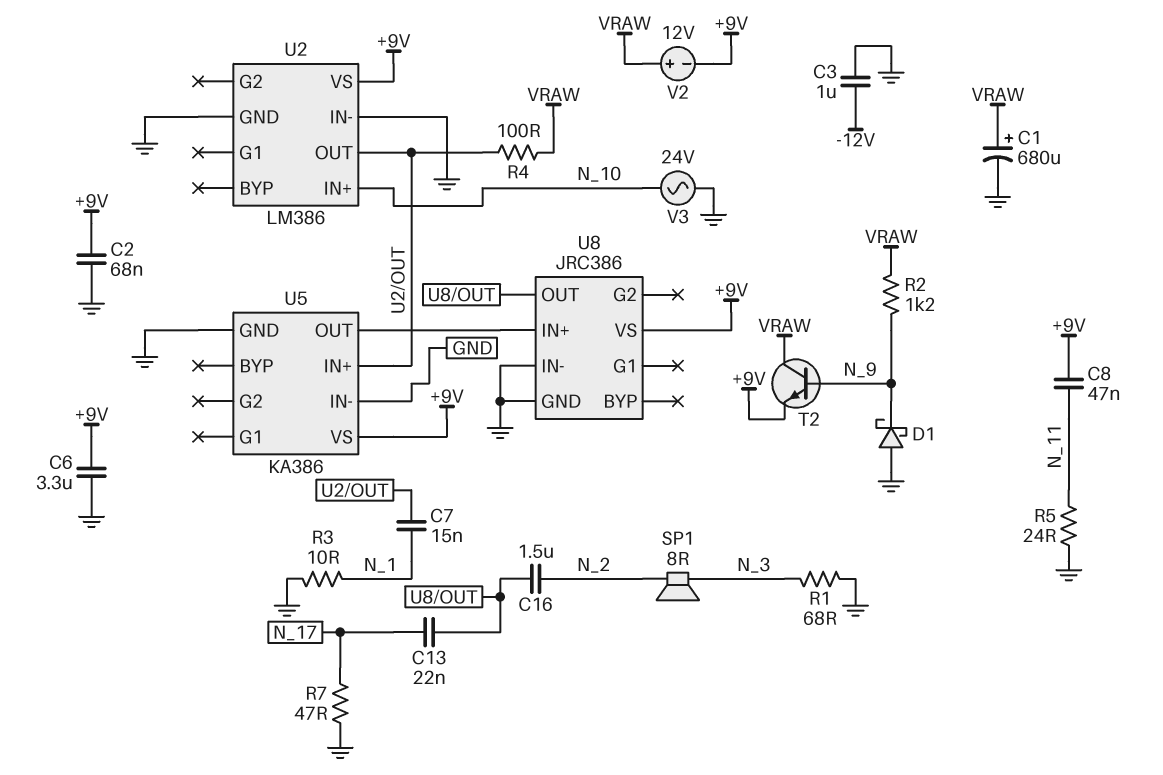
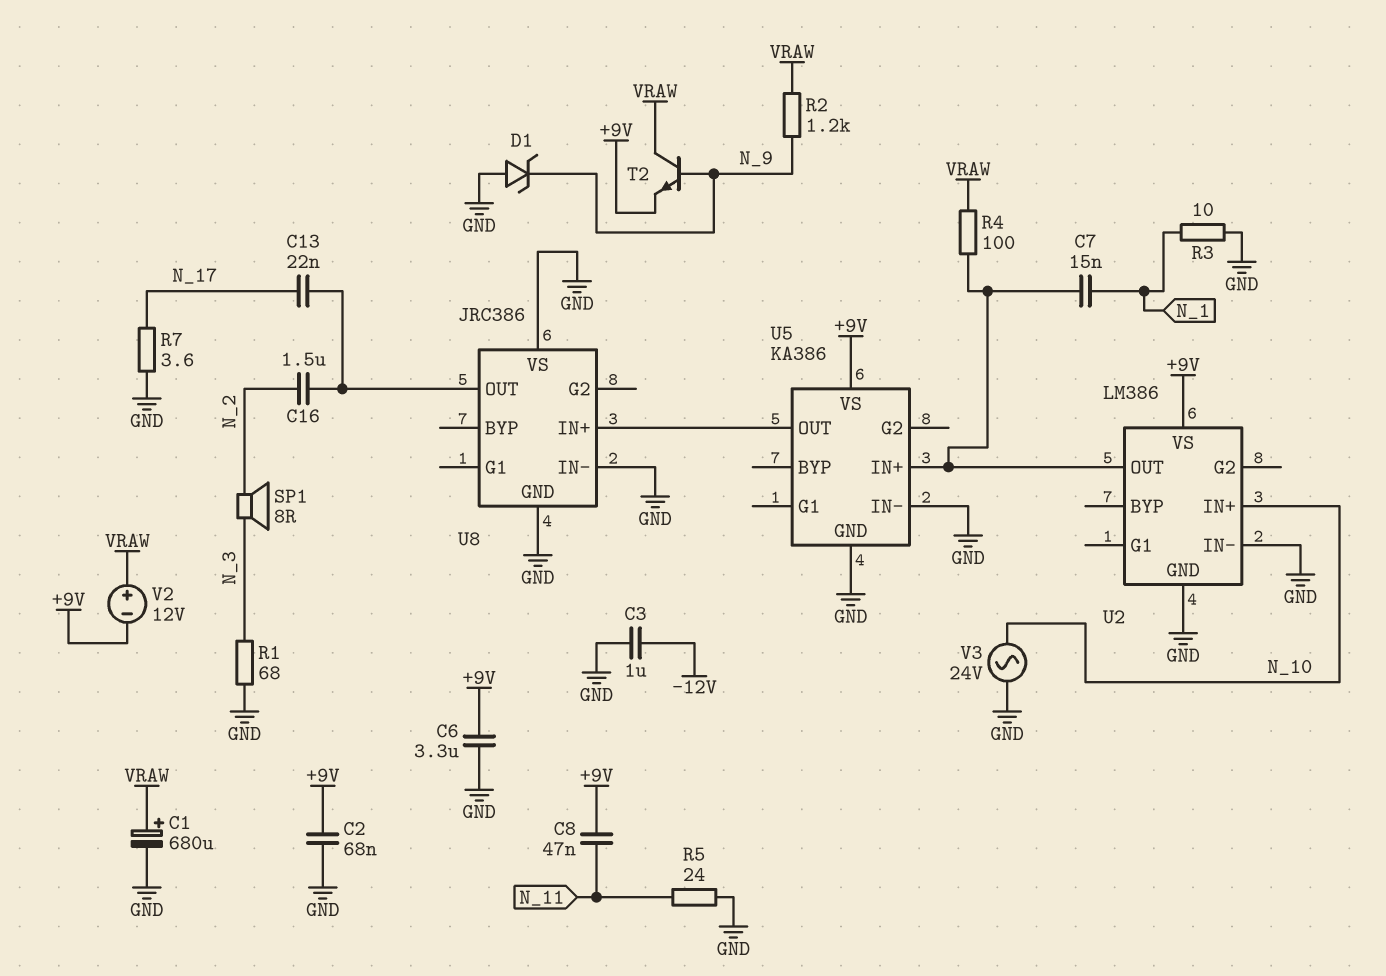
D1: schottky (A GND, K N_9) -> zener (A GND, K N_9)
R7: 47 (GND, N_17) -> 3.6 (GND, N_17)
U8 pin VS: +9V -> GND

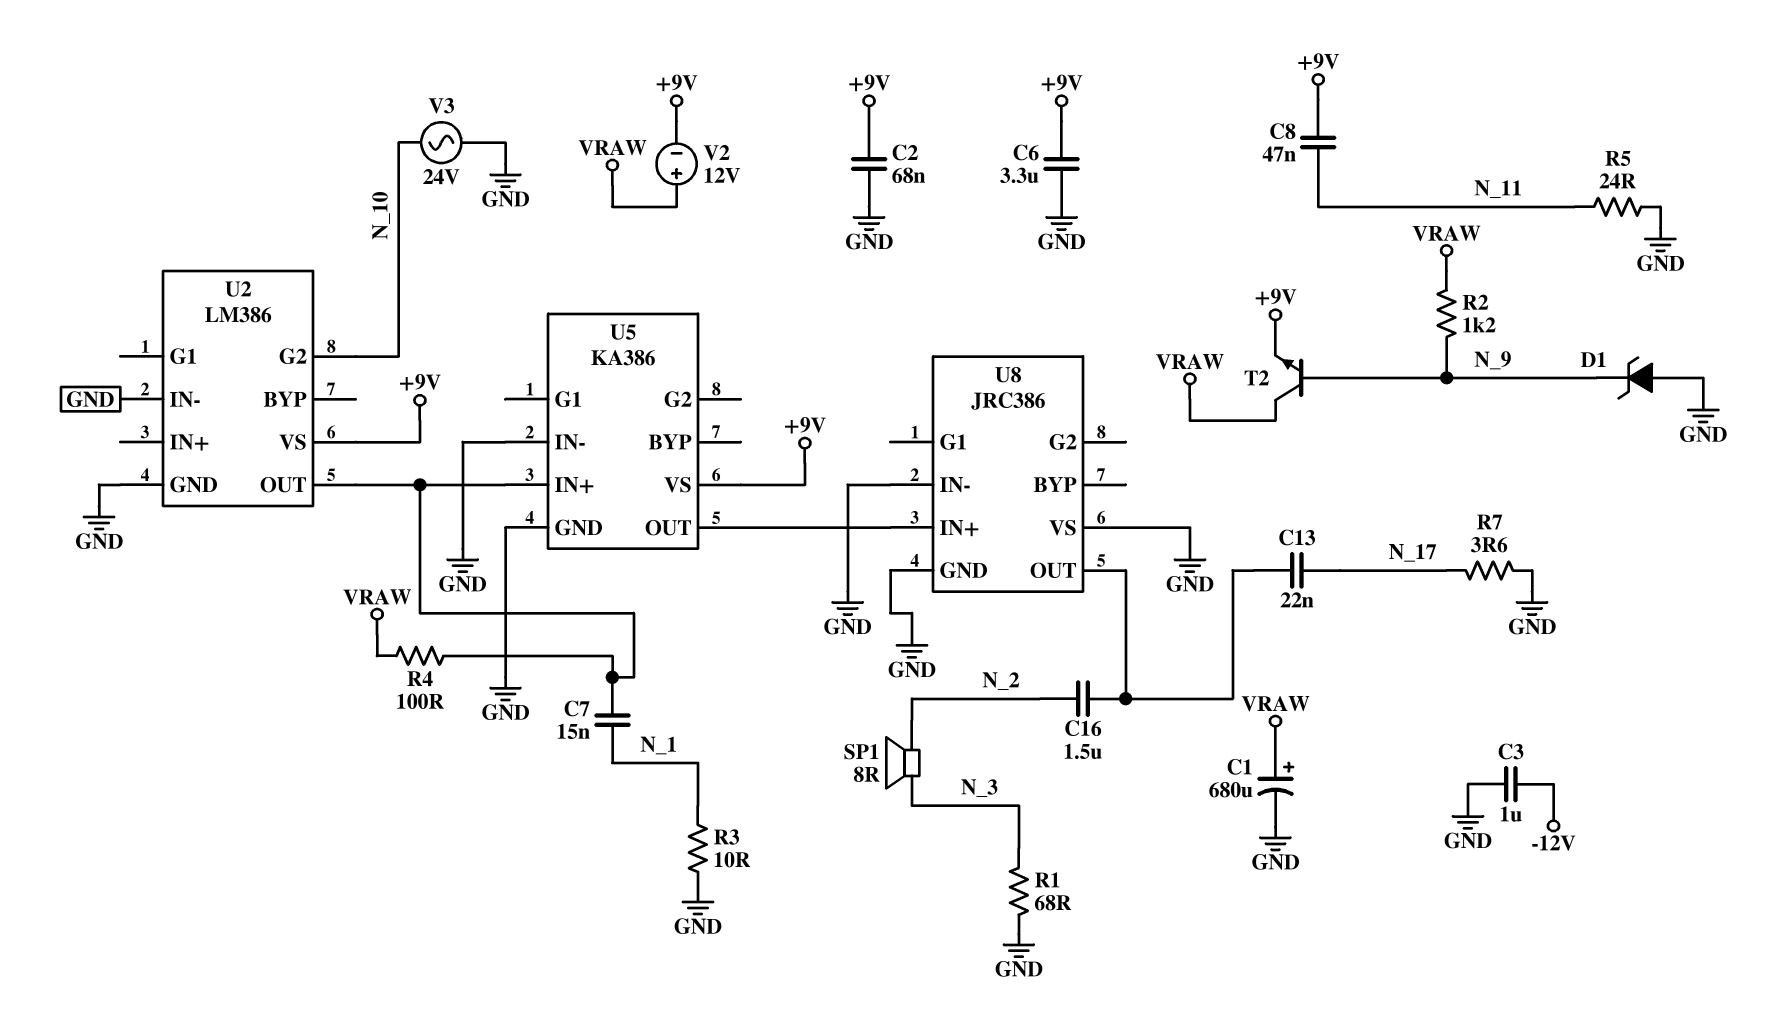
U2 pin G2: none -> N_10
U2 pin IN+: N_10 -> none

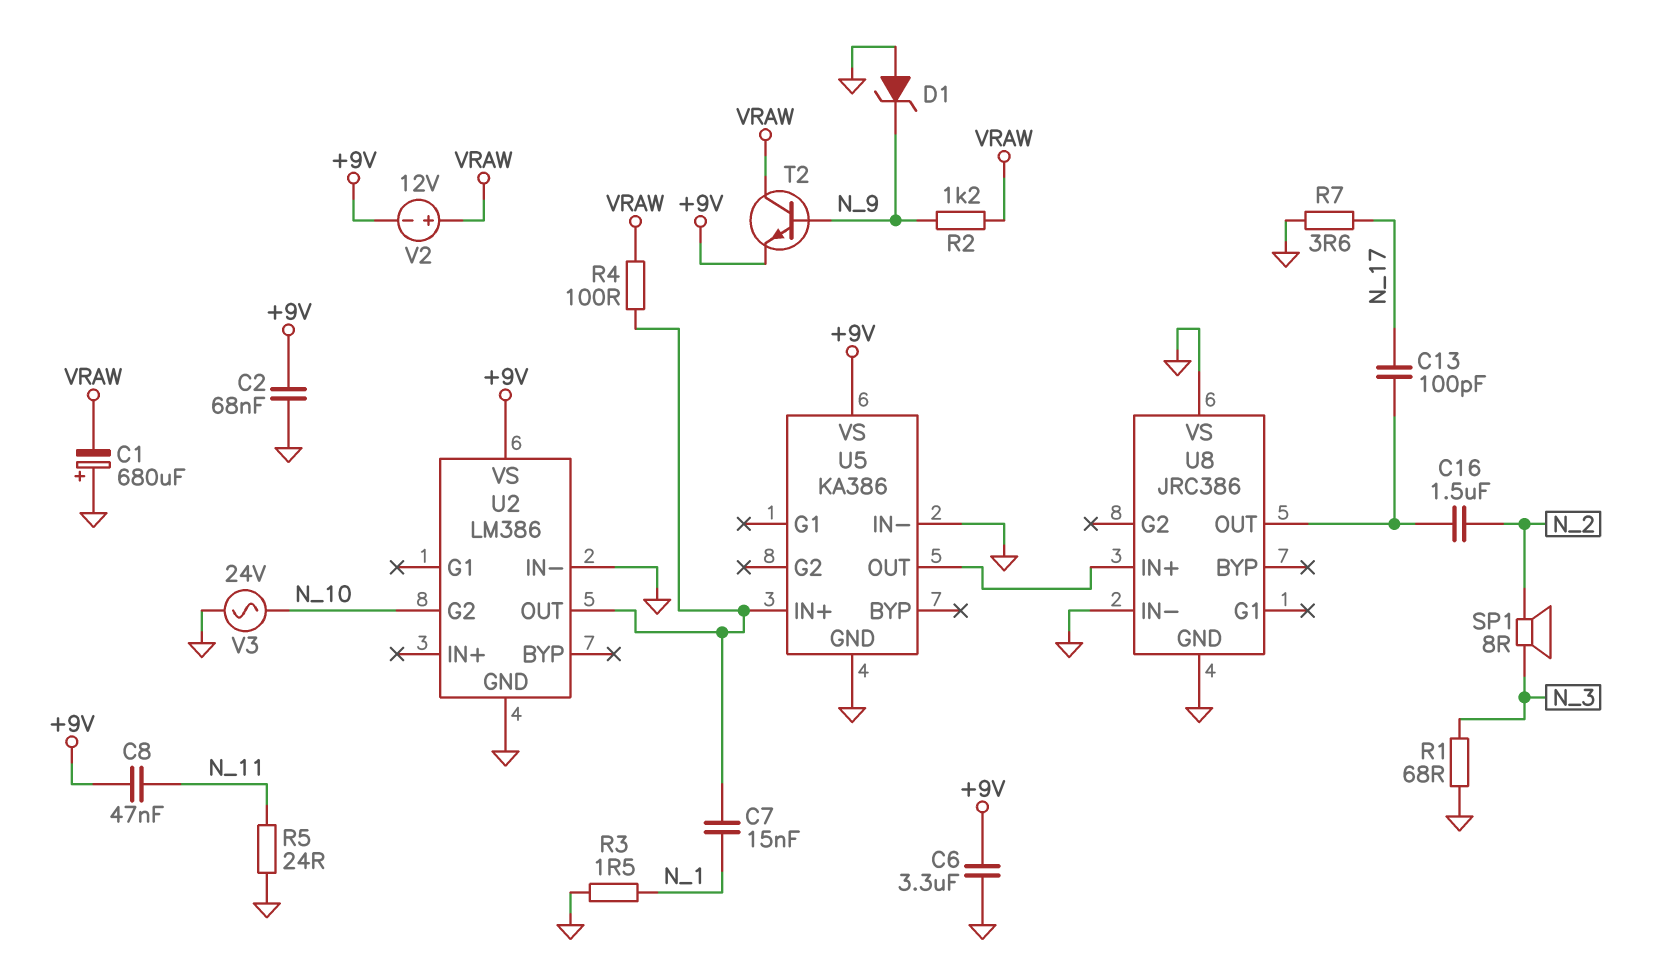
C1: 680uF (plus VRAW, minus GND) -> 680uF (plus GND, minus VRAW)
C3: 1uF (-12V, GND) -> none
C13: 22nF (N_17, U8/OUT) -> 100pF (N_17, U8/OUT)
R3: 10 (GND, N_1) -> 1.5 (GND, N_1)

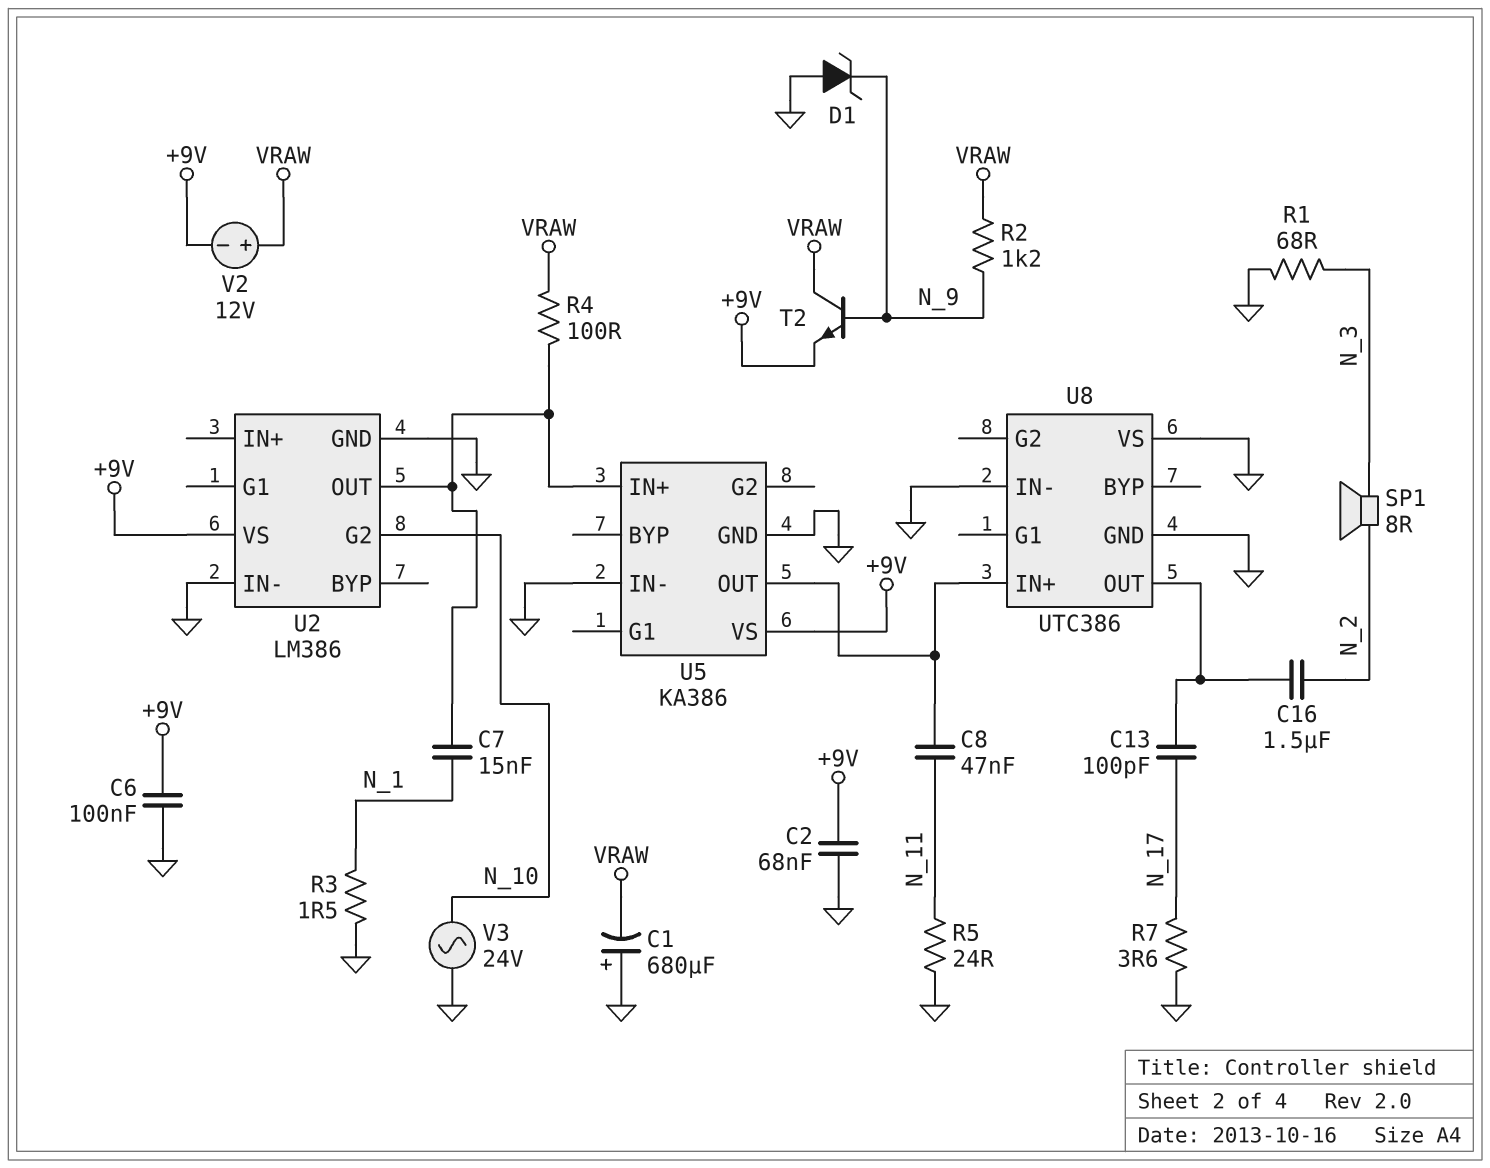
C6: 3.3uF (+9V, GND) -> 100nF (+9V, GND)
C8: 47nF (+9V, N_11) -> 47nF (N_11, U5/OUT)
U8: JRC386 -> UTC386

